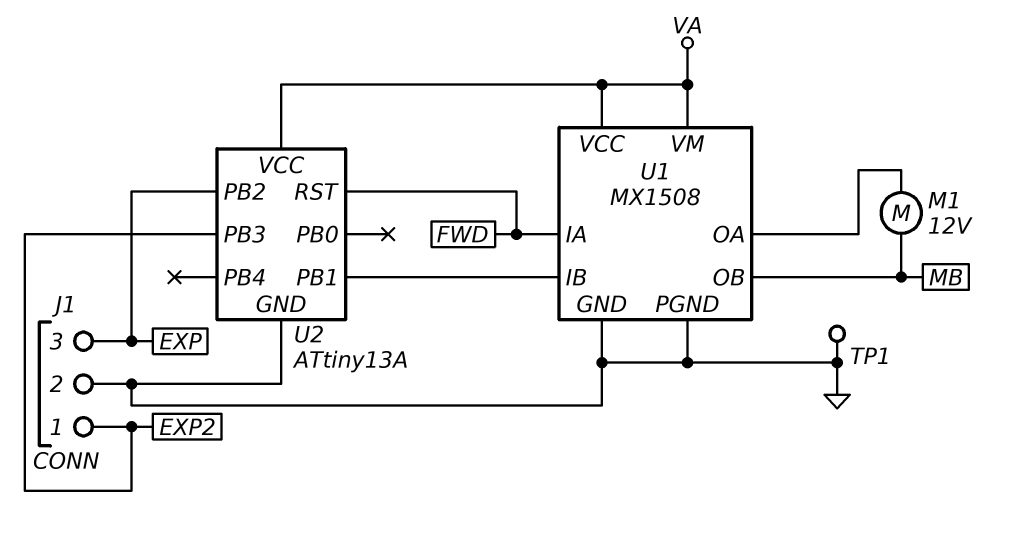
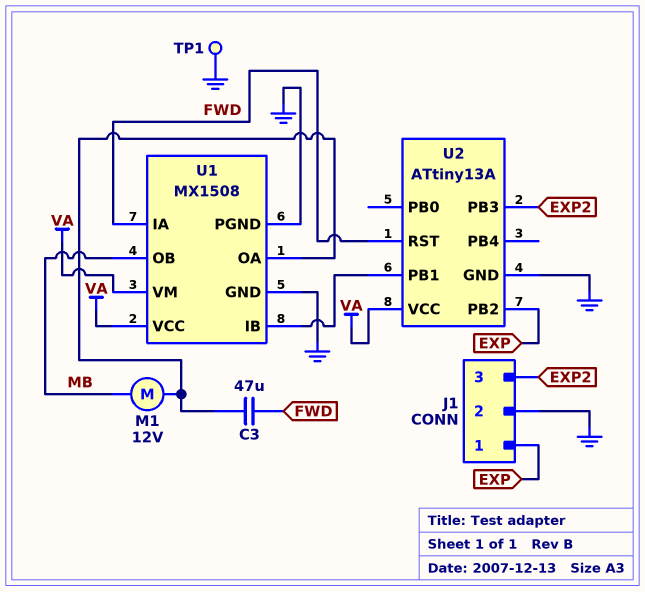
C3: none -> 47uF (FWD, U1/OA)
J1 pin 1: EXP2 -> EXP
J1 pin 3: EXP -> EXP2

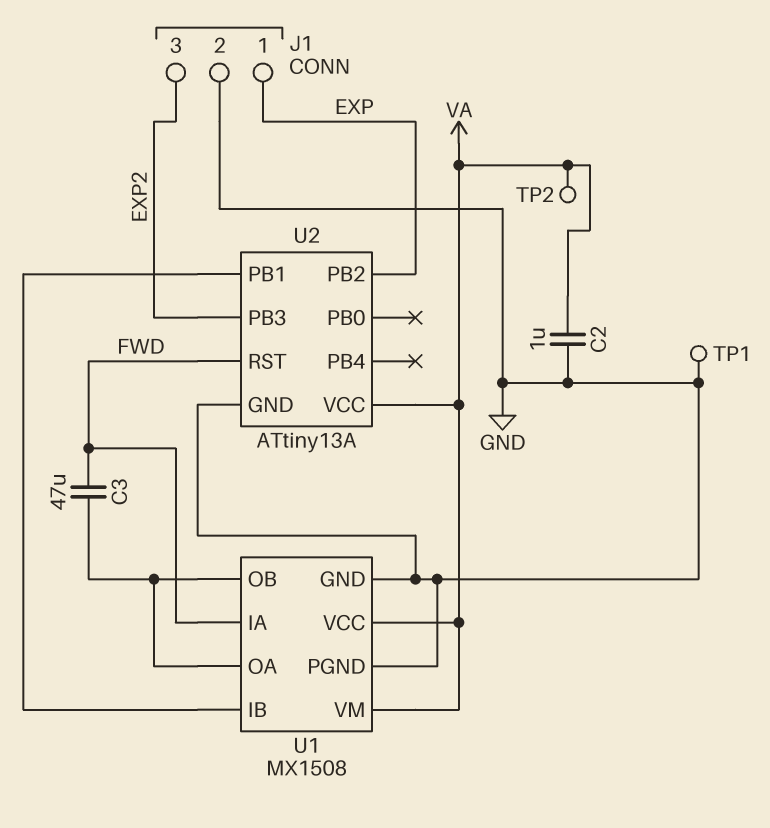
C2: none -> 1uF (GND, VA)
M1: motor 12V (MB, U1/OA) -> none
TP2: none -> test point (VA)
U1 pin OB: MB -> U1/OA

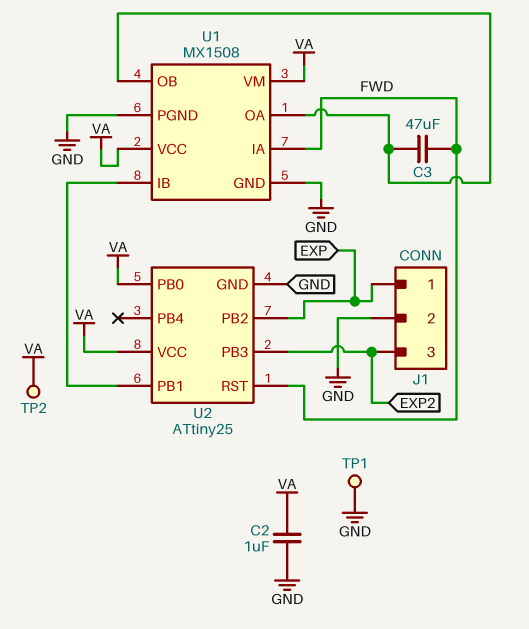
U2: ATtiny13A -> ATtiny25
U2 pin PB0: none -> VA

